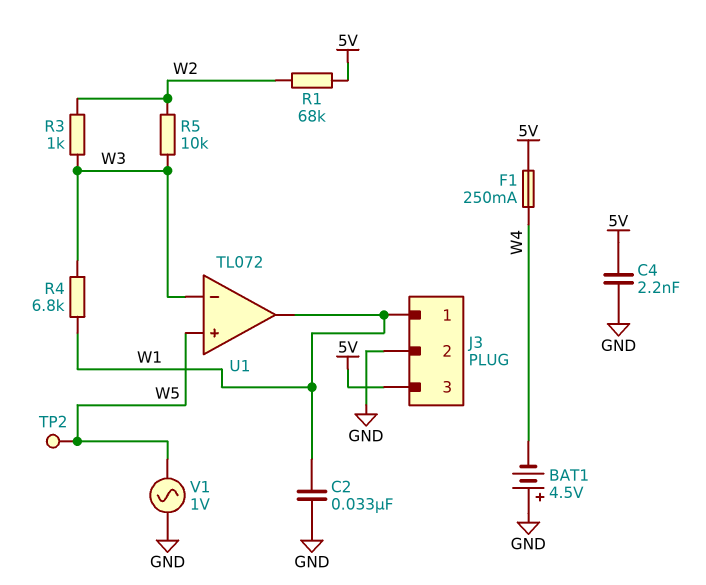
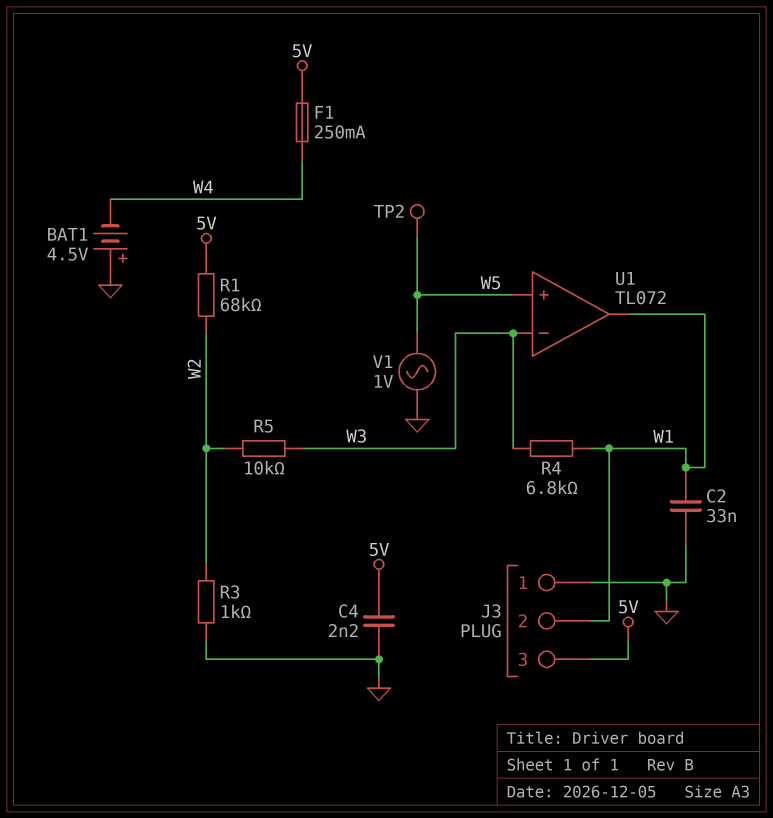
J3 pin 1: W1 -> GND
J3 pin 2: GND -> W1
R3: 1k (W2, W3) -> 1k (GND, W2)

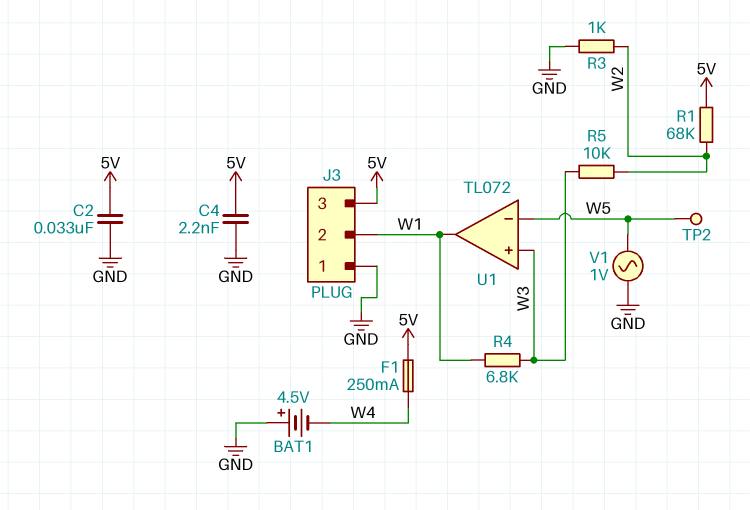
C2: 33nF (GND, W1) -> 33nF (5V, GND)
U1 pin in+: W5 -> W3
U1 pin in-: W3 -> W5

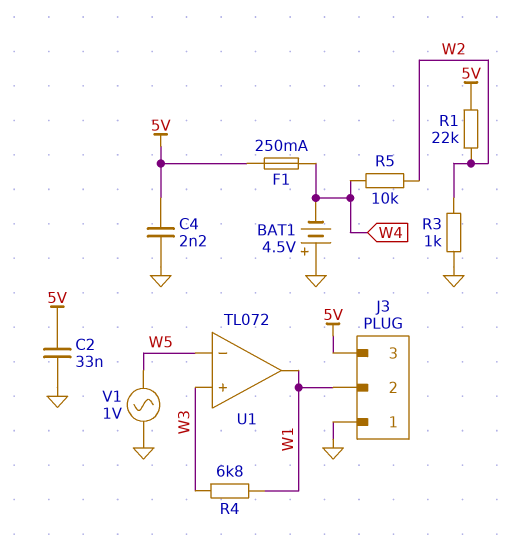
R1: 68k (5V, W2) -> 22k (5V, W2)
R5: 10k (W2, W3) -> 10k (W2, W4)
TP2: test point (W5) -> none

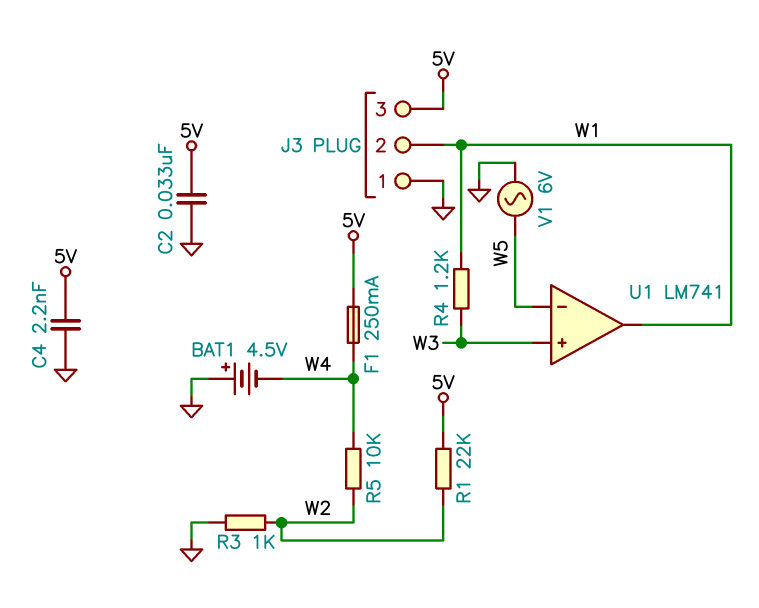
R4: 6.8k (W1, W3) -> 1.2k (W1, W3)
U1: TL072 -> LM741
V1: AC 1V (GND, W5) -> AC 6V (GND, W5)

